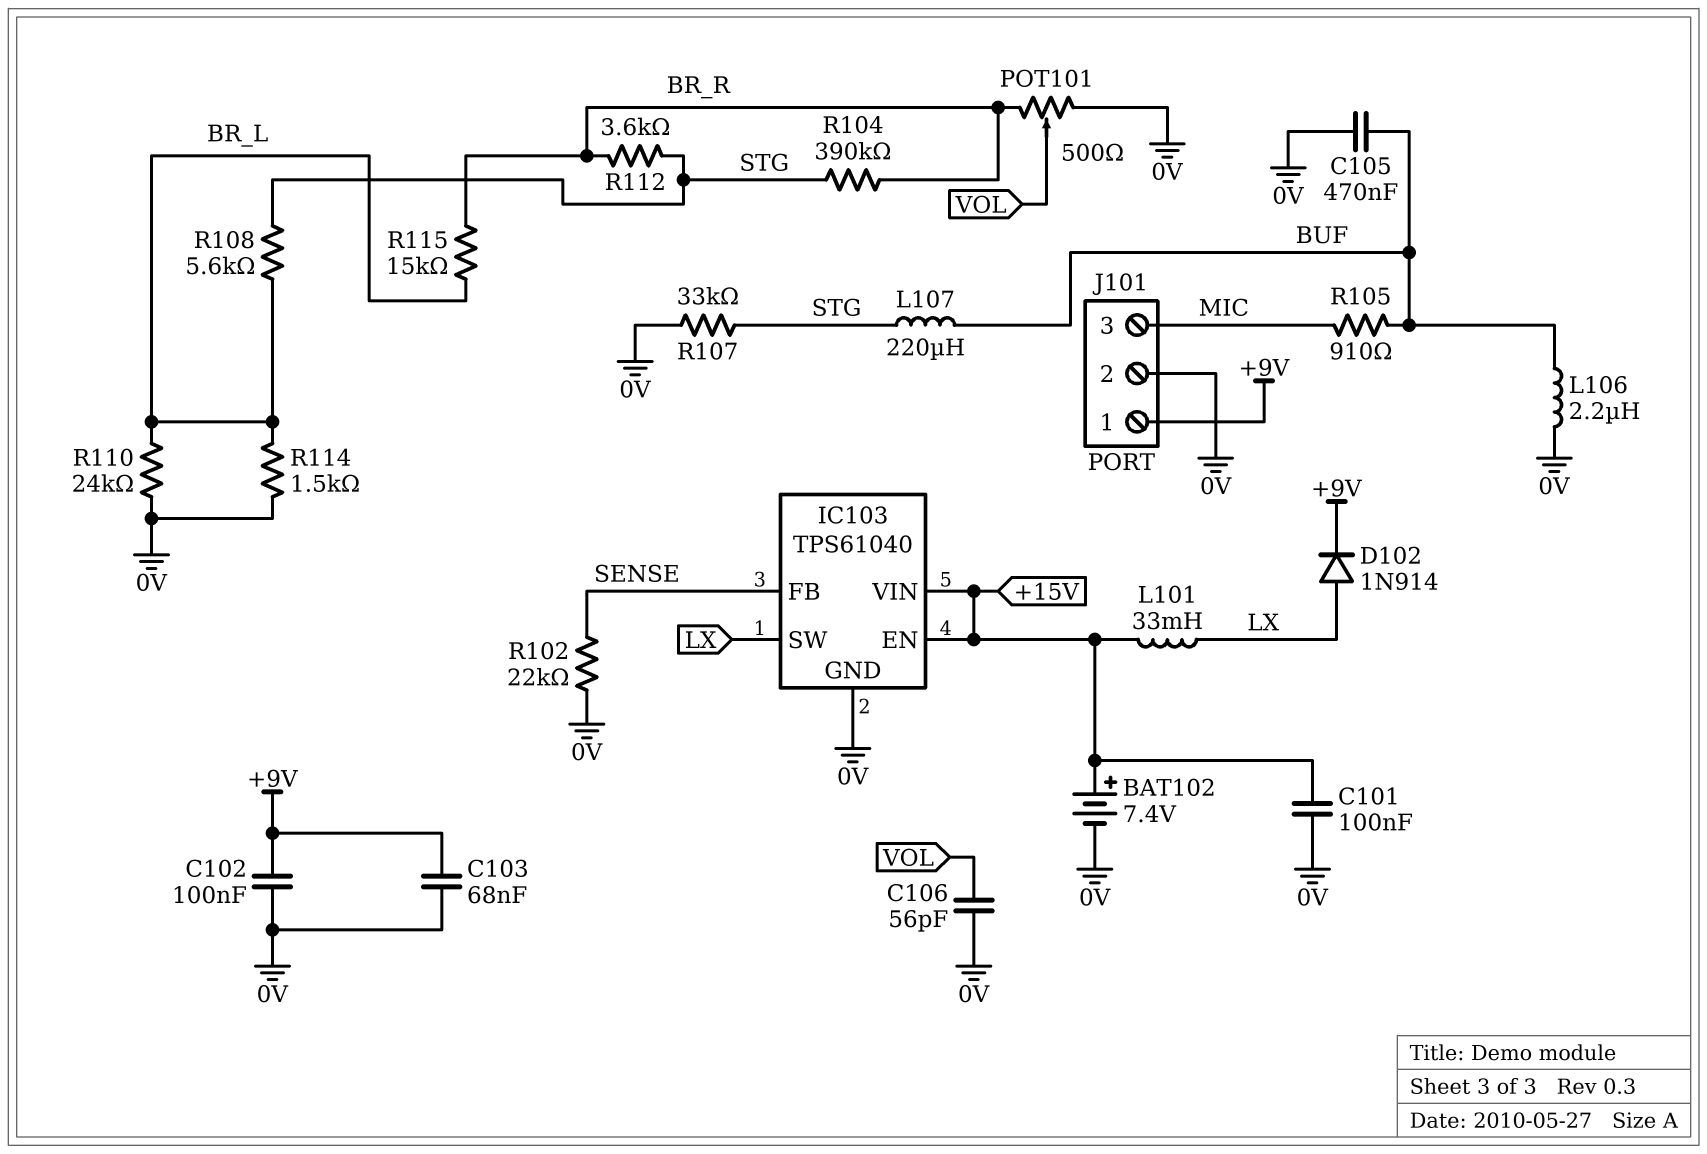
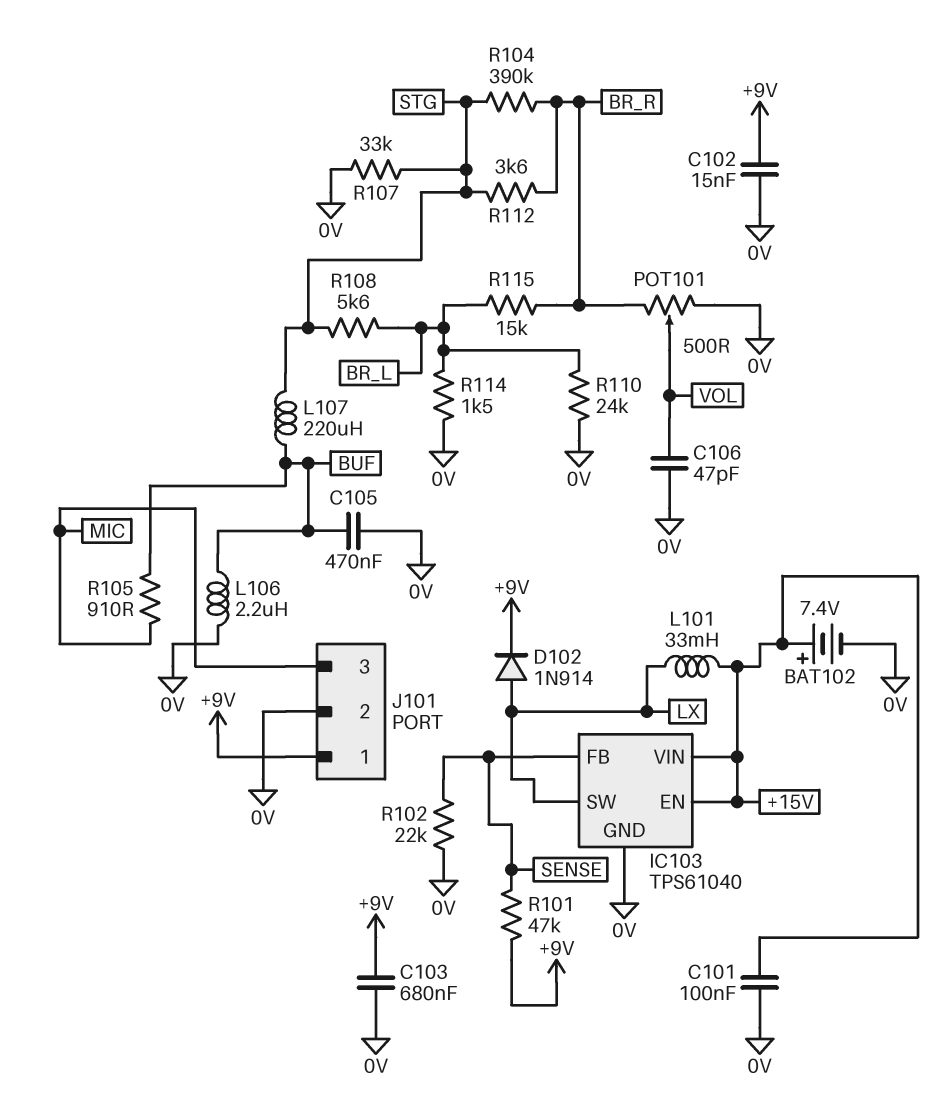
C102: 100nF (+9V, 0V) -> 15nF (+9V, 0V)
C103: 68nF (+9V, 0V) -> 680nF (+9V, 0V)
C106: 56pF (0V, VOL) -> 47pF (0V, VOL)
R101: none -> 47k (+9V, SENSE)

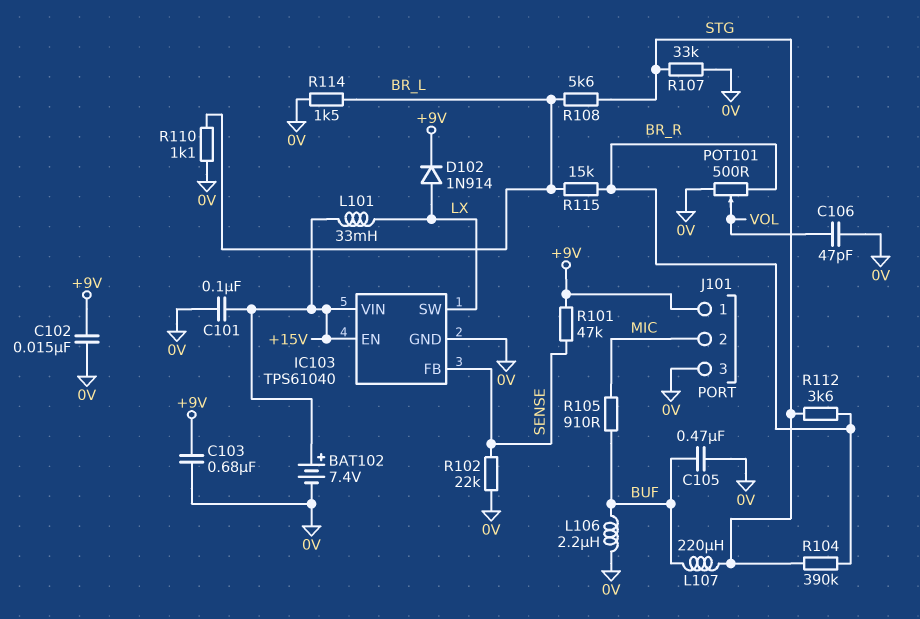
J101 pin 2: 0V -> MIC
J101 pin 3: MIC -> 0V
R110: 24k (0V, BR_L) -> 1.1k (0V, BR_L)

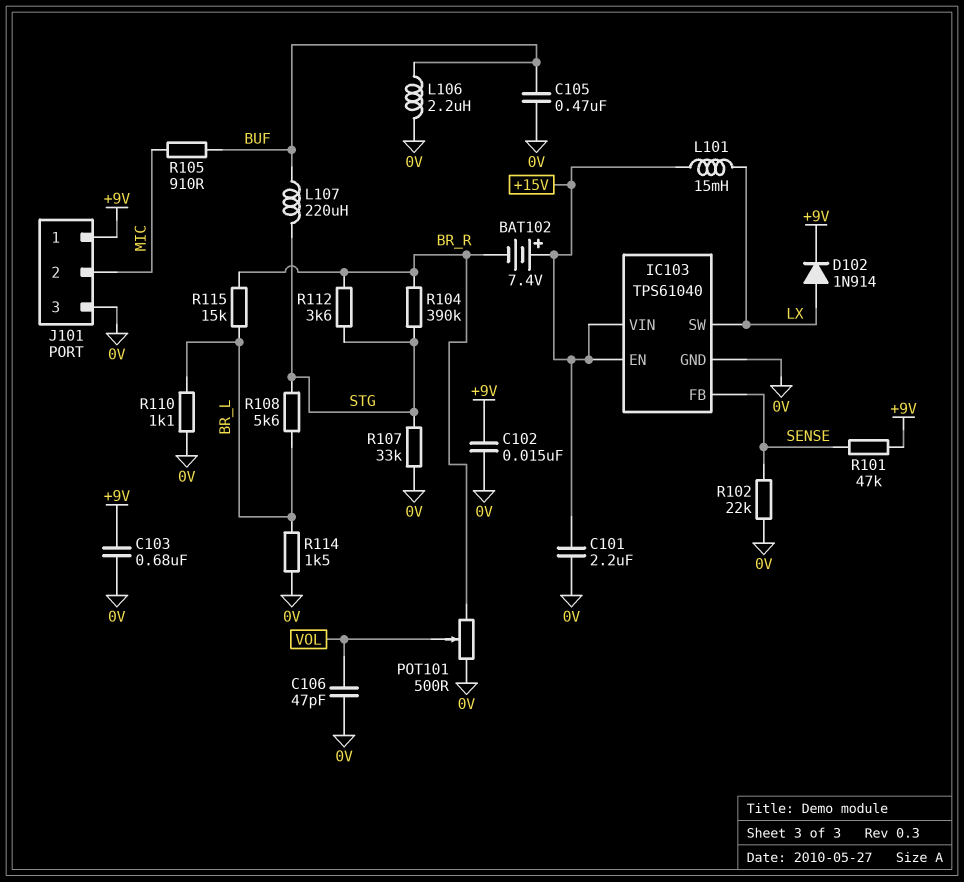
BAT102: 7.4V (plus +15V, minus 0V) -> 7.4V (plus +15V, minus BR_R)
C101: 100nF (+15V, 0V) -> 2.2uF (+15V, 0V)
L101: 33mH (+15V, LX) -> 15mH (+15V, LX)

